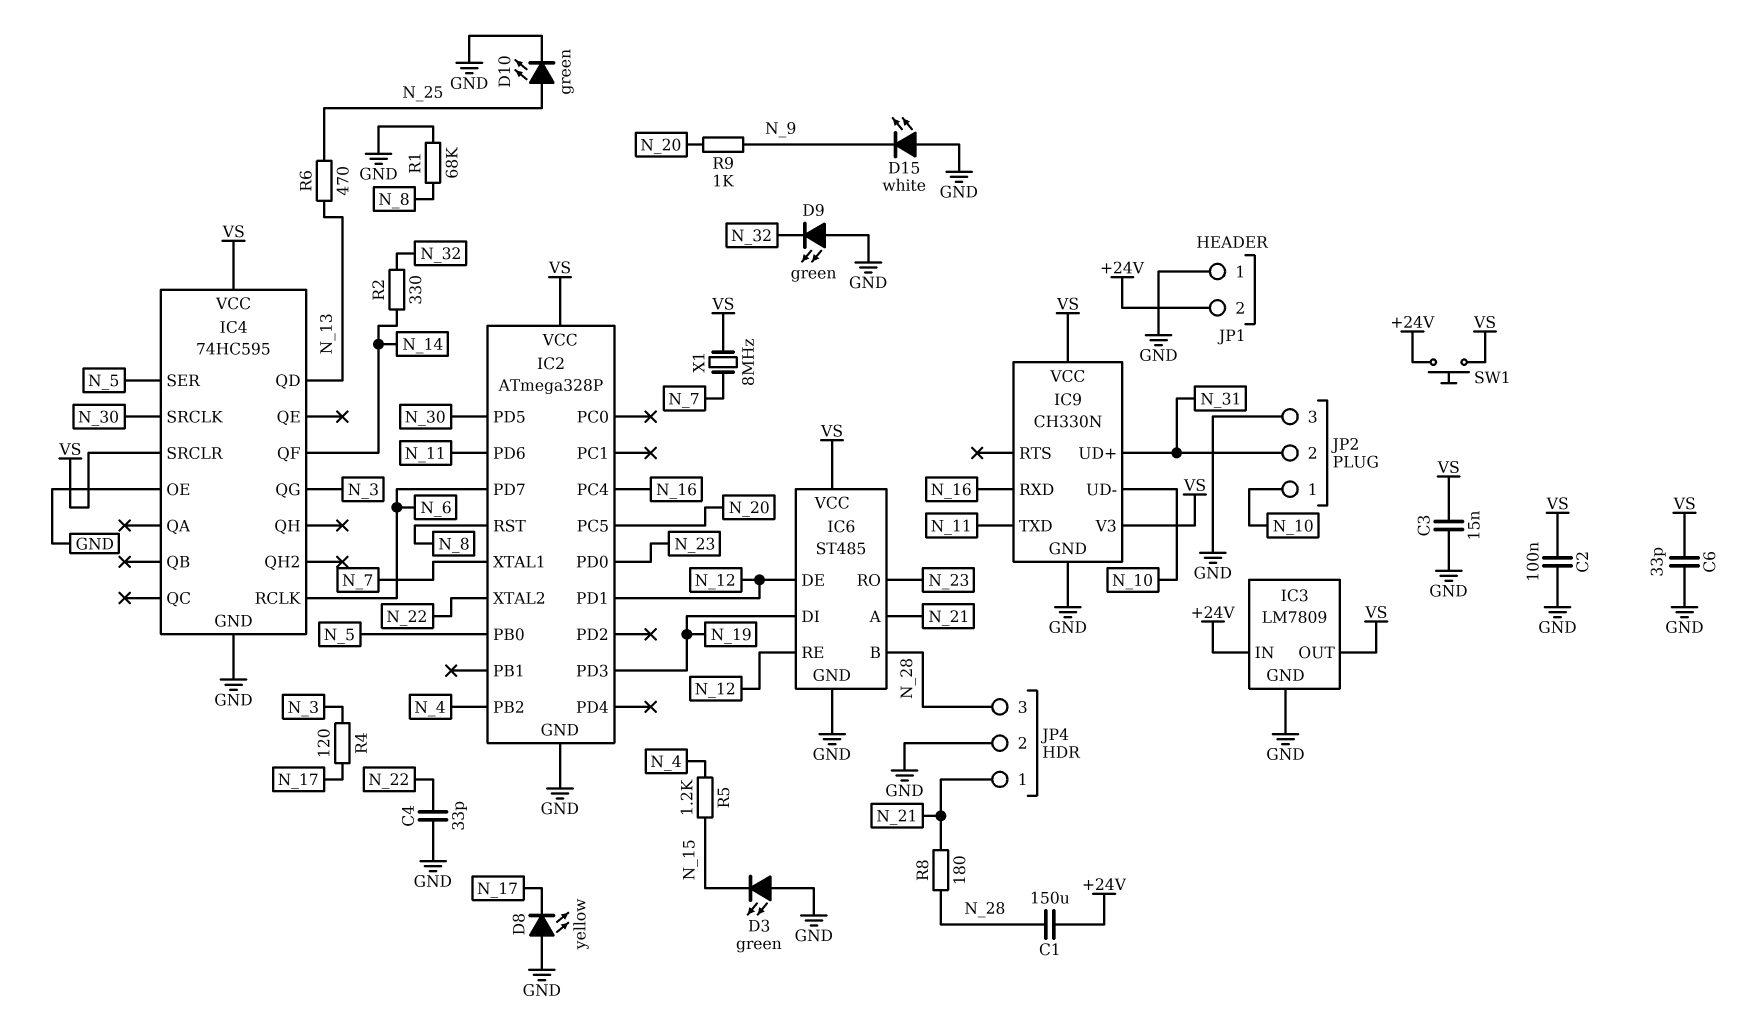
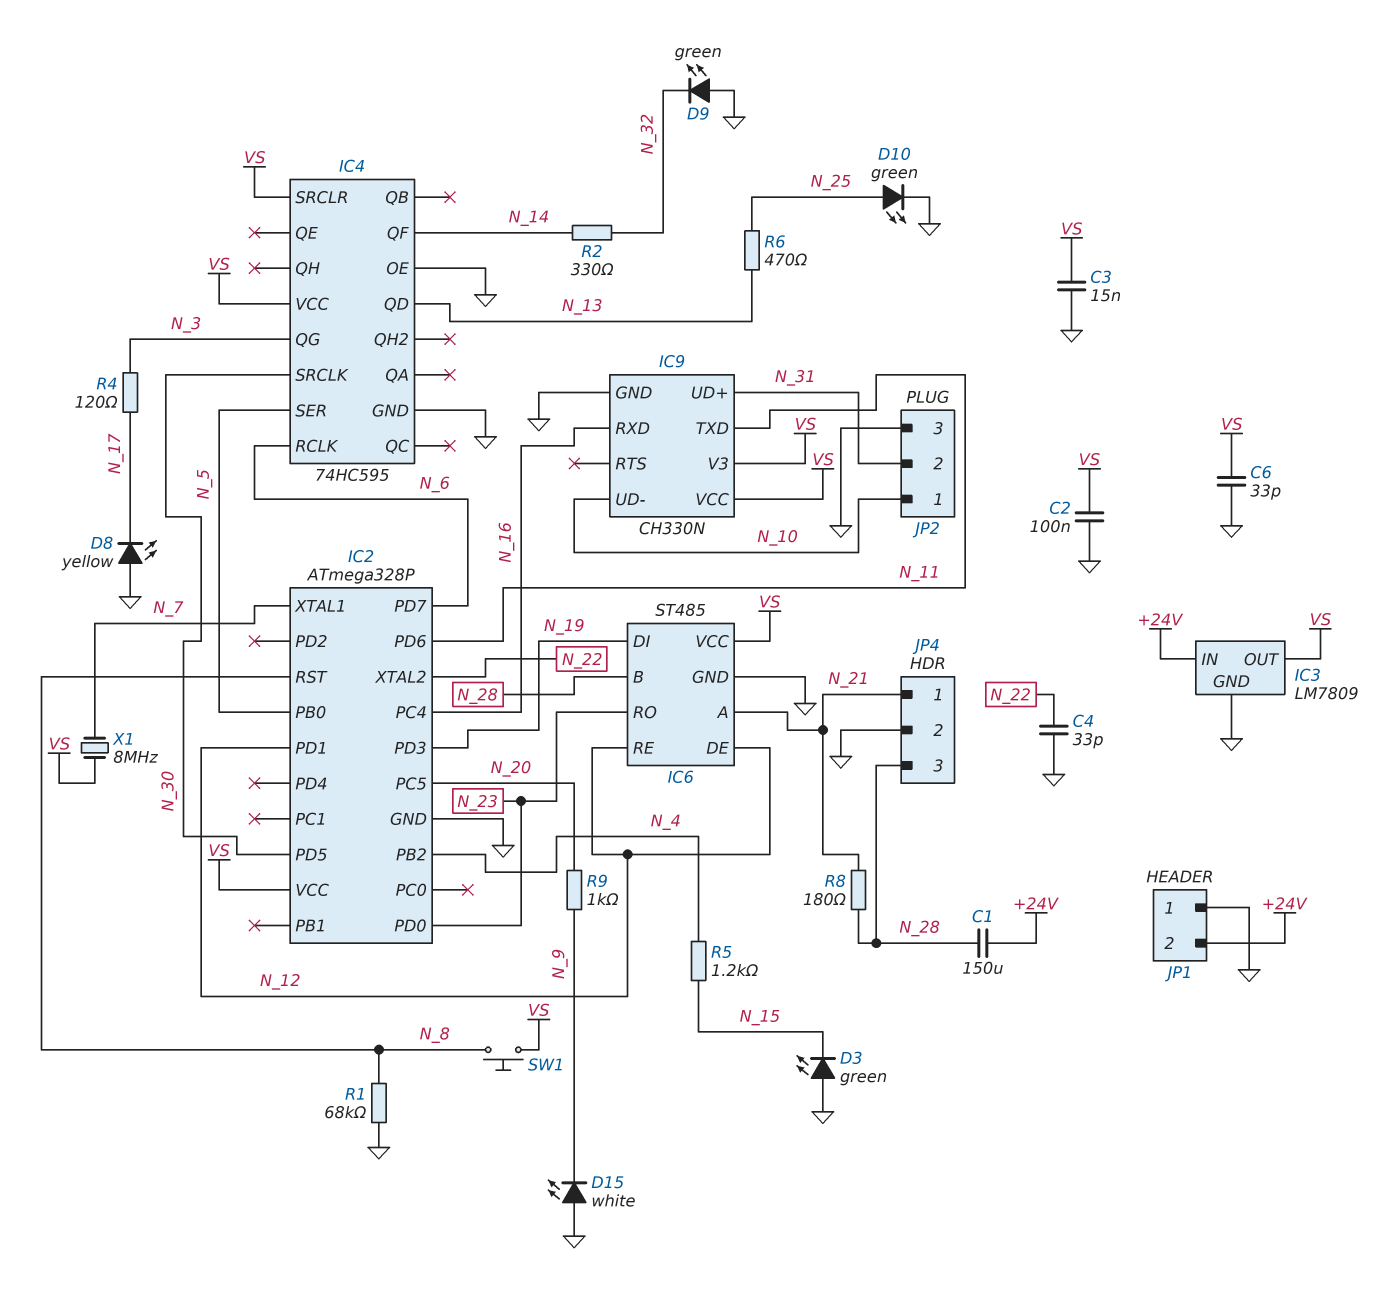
SW1: button (+24V, VS) -> button (N_8, VS)

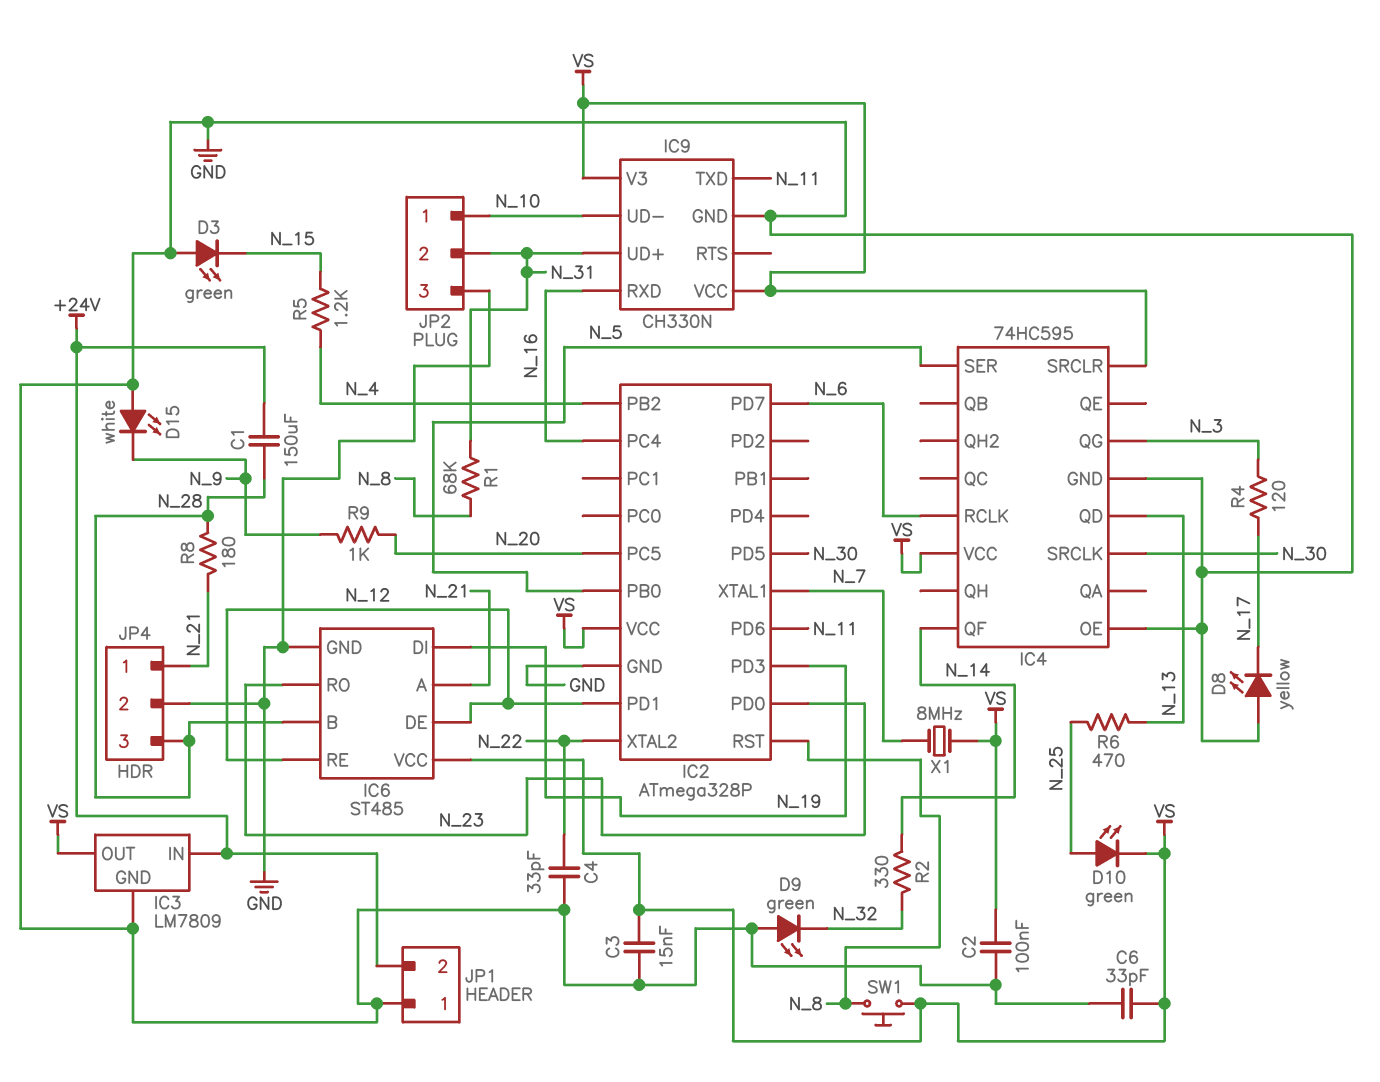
D10: LED green (A N_25, K GND) -> LED green (A N_25, K VS)
R1: 68k (GND, N_8) -> 68k (N_8, N_31)

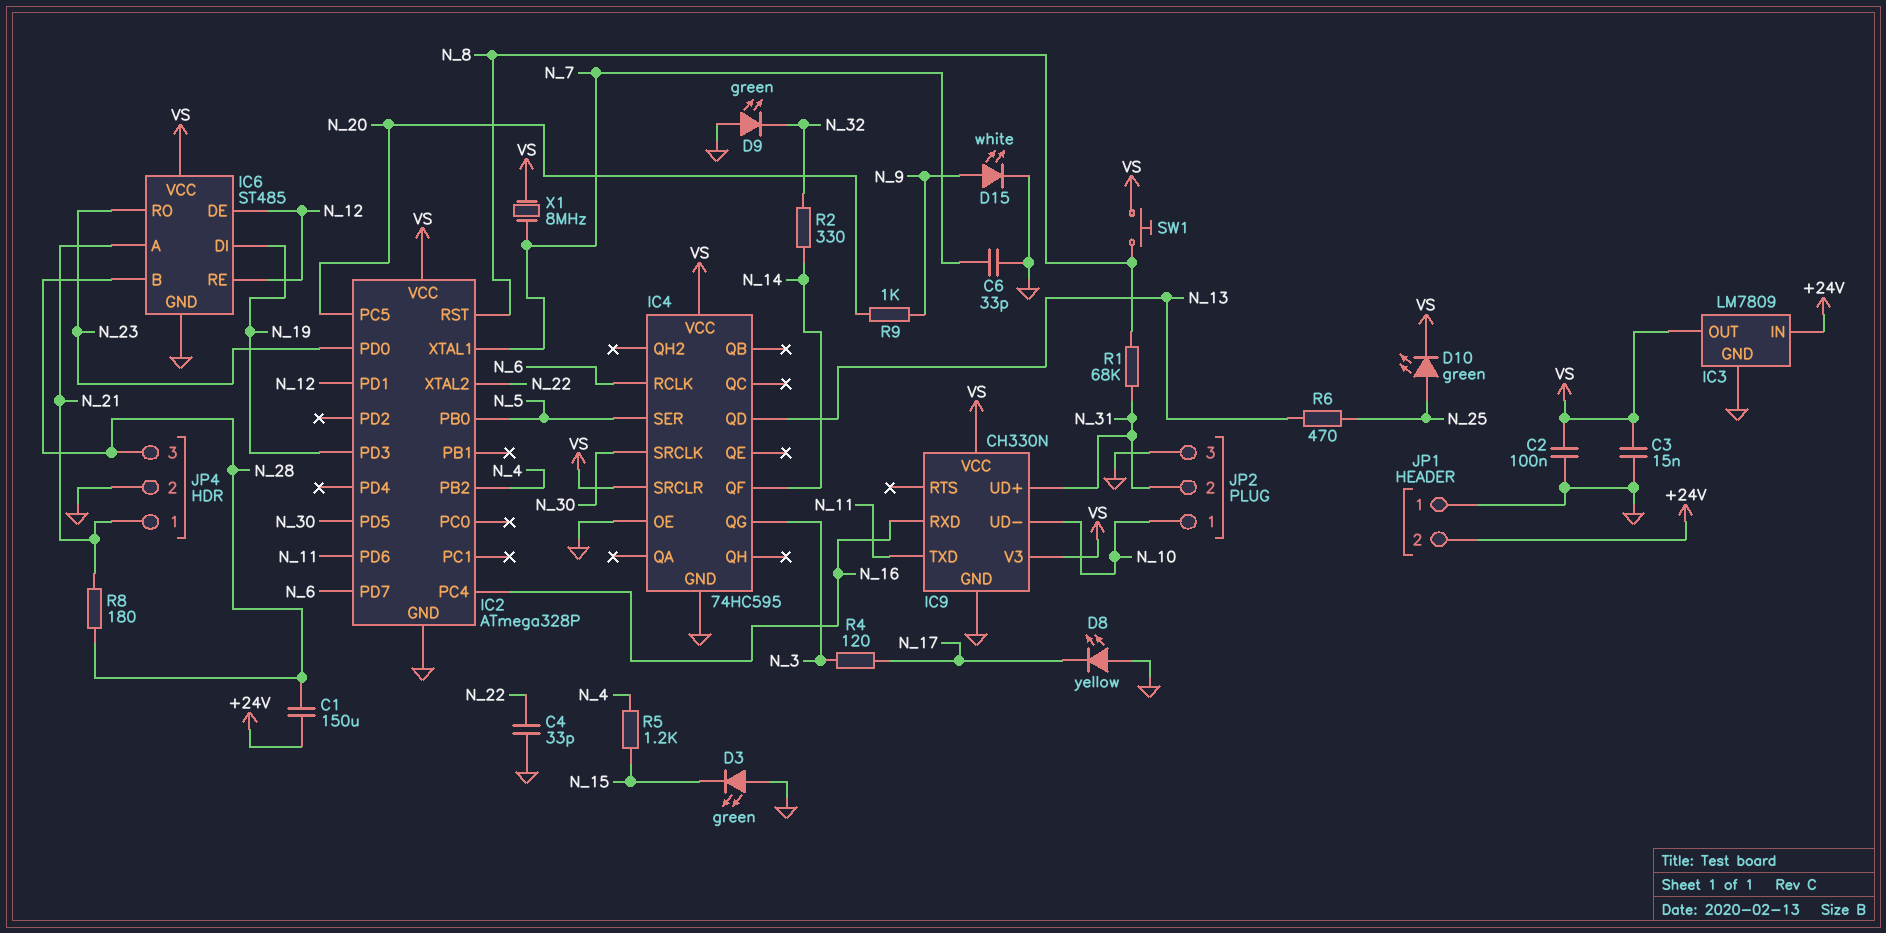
C6: 33pF (GND, VS) -> 33pF (GND, N_7)
D15: LED white (A GND, K N_9) -> LED white (A N_9, K GND)

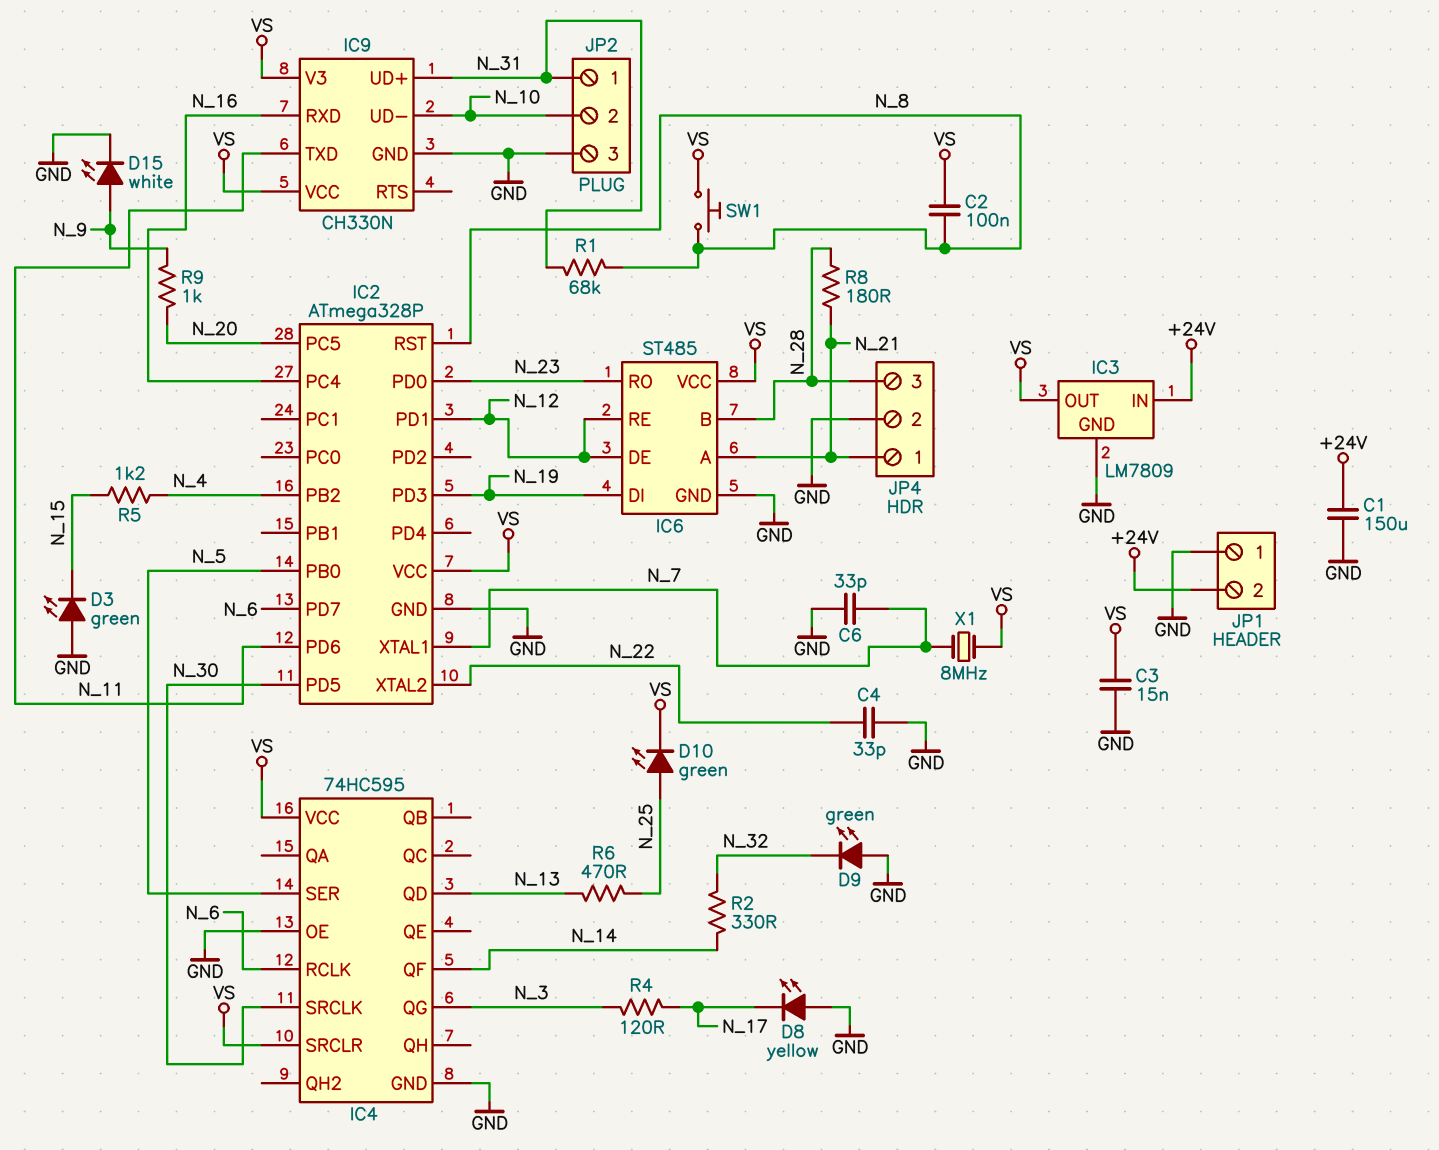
C1: 150uF (+24V, N_28) -> 150uF (+24V, GND)
C2: 100nF (GND, VS) -> 100nF (N_8, VS)
JP2 pin 1: N_10 -> N_31
JP2 pin 2: N_31 -> N_10

